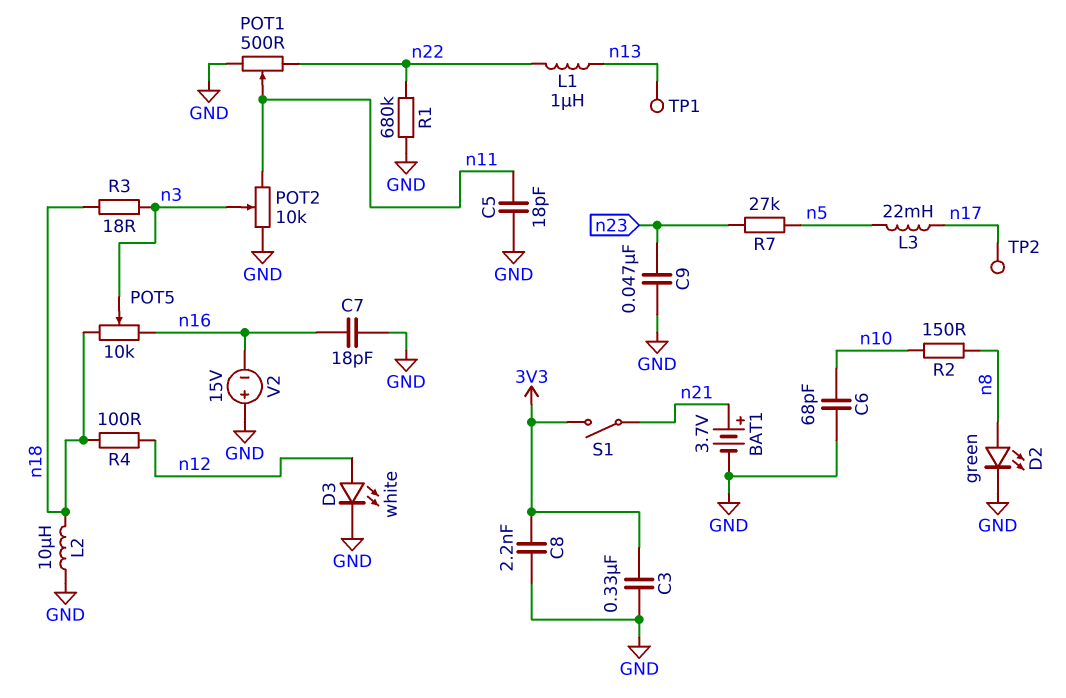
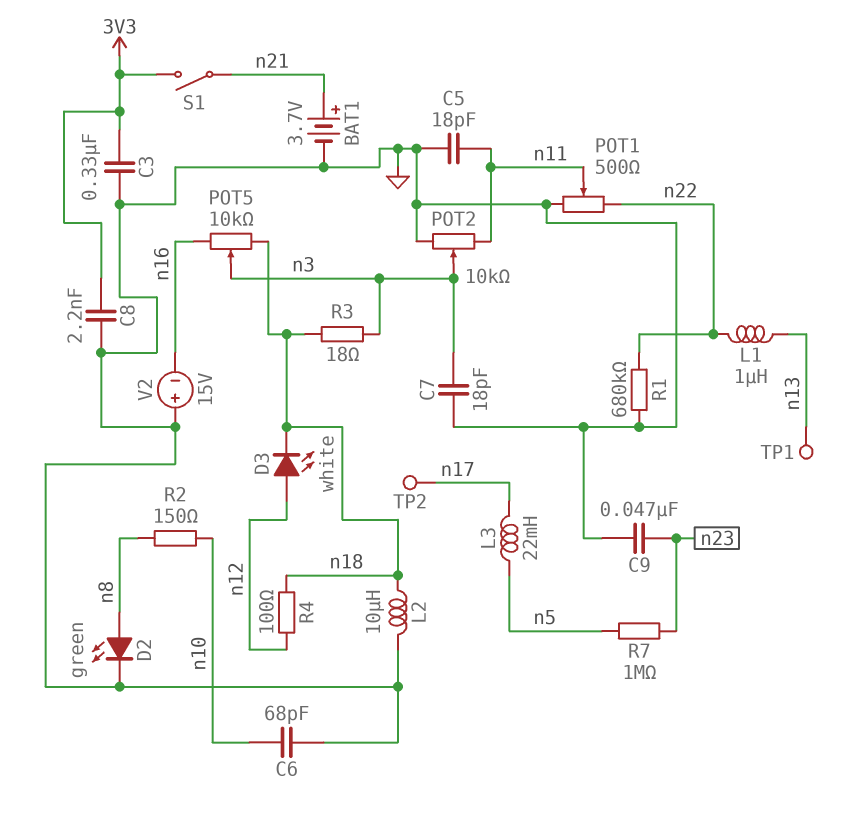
C7: 18pF (GND, n16) -> 18pF (GND, n3)
D3: LED white (A n12, K GND) -> LED white (A n12, K n18)
R7: 27k (n5, n23) -> 1M (n5, n23)

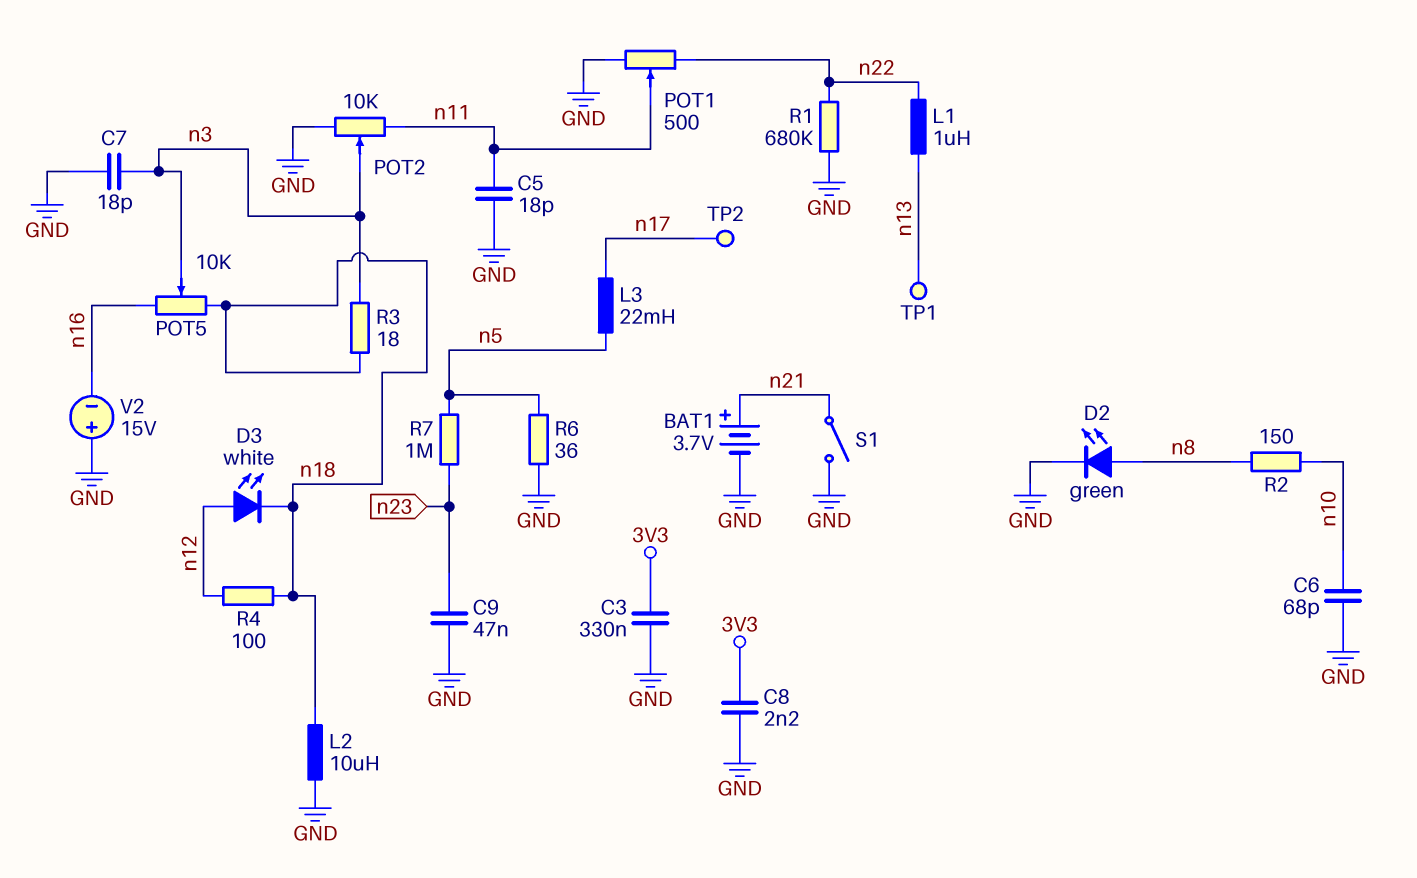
R6: none -> 36 (GND, n5)
S1: switch (3V3, n21) -> switch (GND, n21)

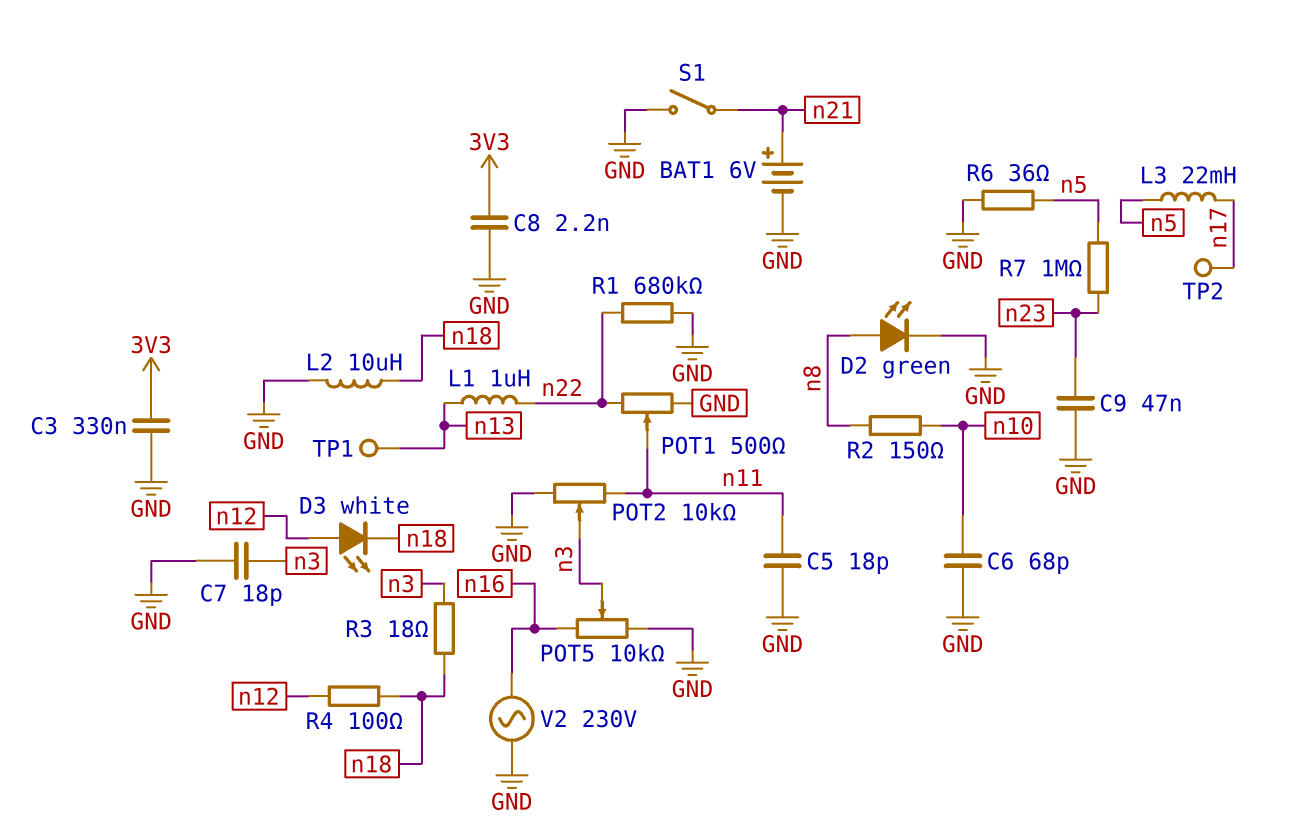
BAT1: 3.7V (plus n21, minus GND) -> 6V (plus n21, minus GND)
POT5: 10k (n16, n18, wiper n3) -> 10k (GND, n16, wiper n3)
V2: 15V (plus GND, minus n16) -> AC 230V (GND, n16)

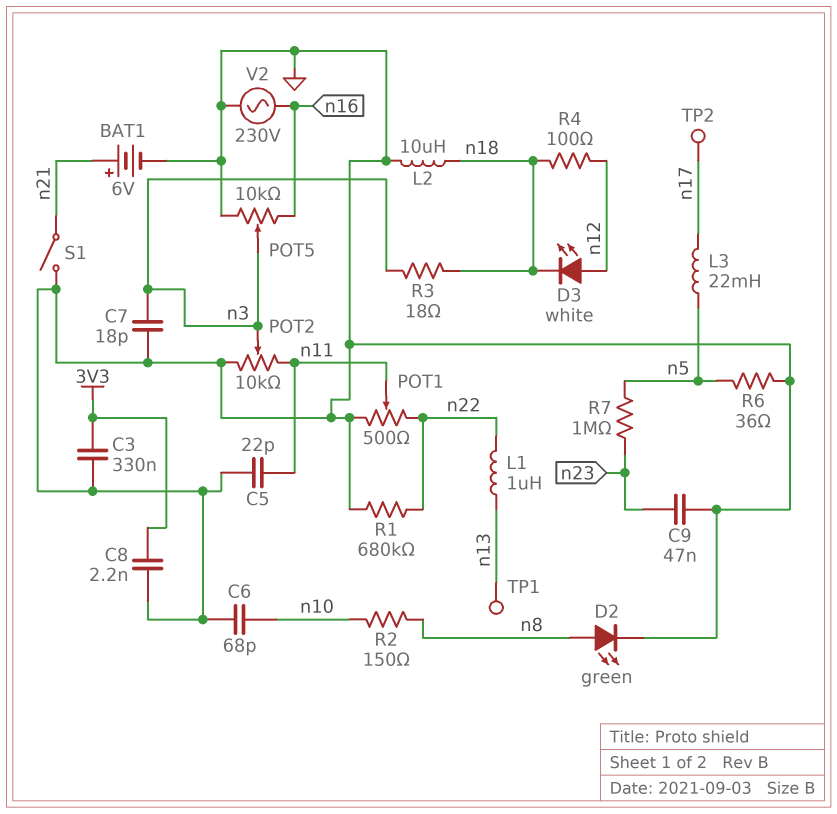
C5: 18pF (GND, n11) -> 22pF (GND, n11)

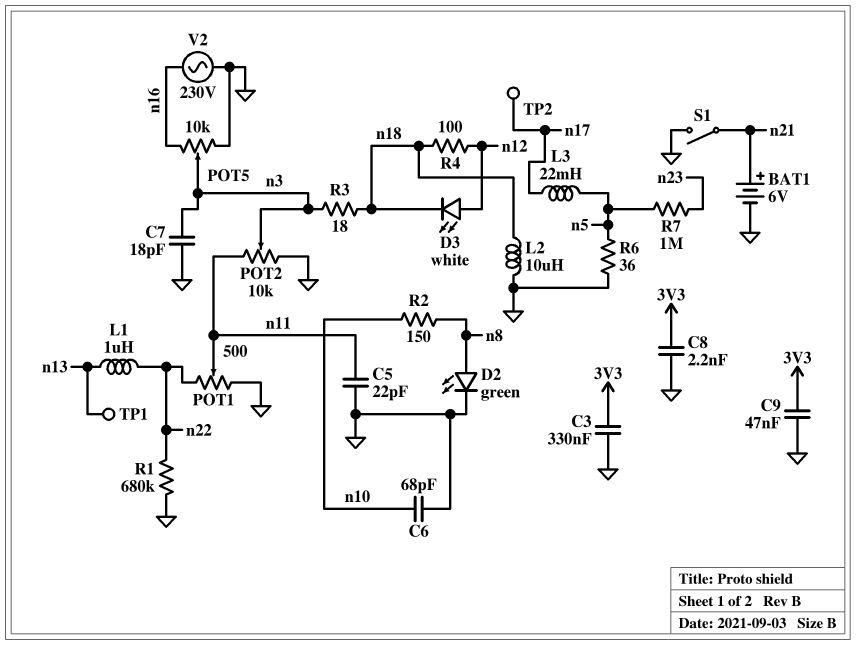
C9: 47nF (GND, n23) -> 47nF (3V3, GND)

